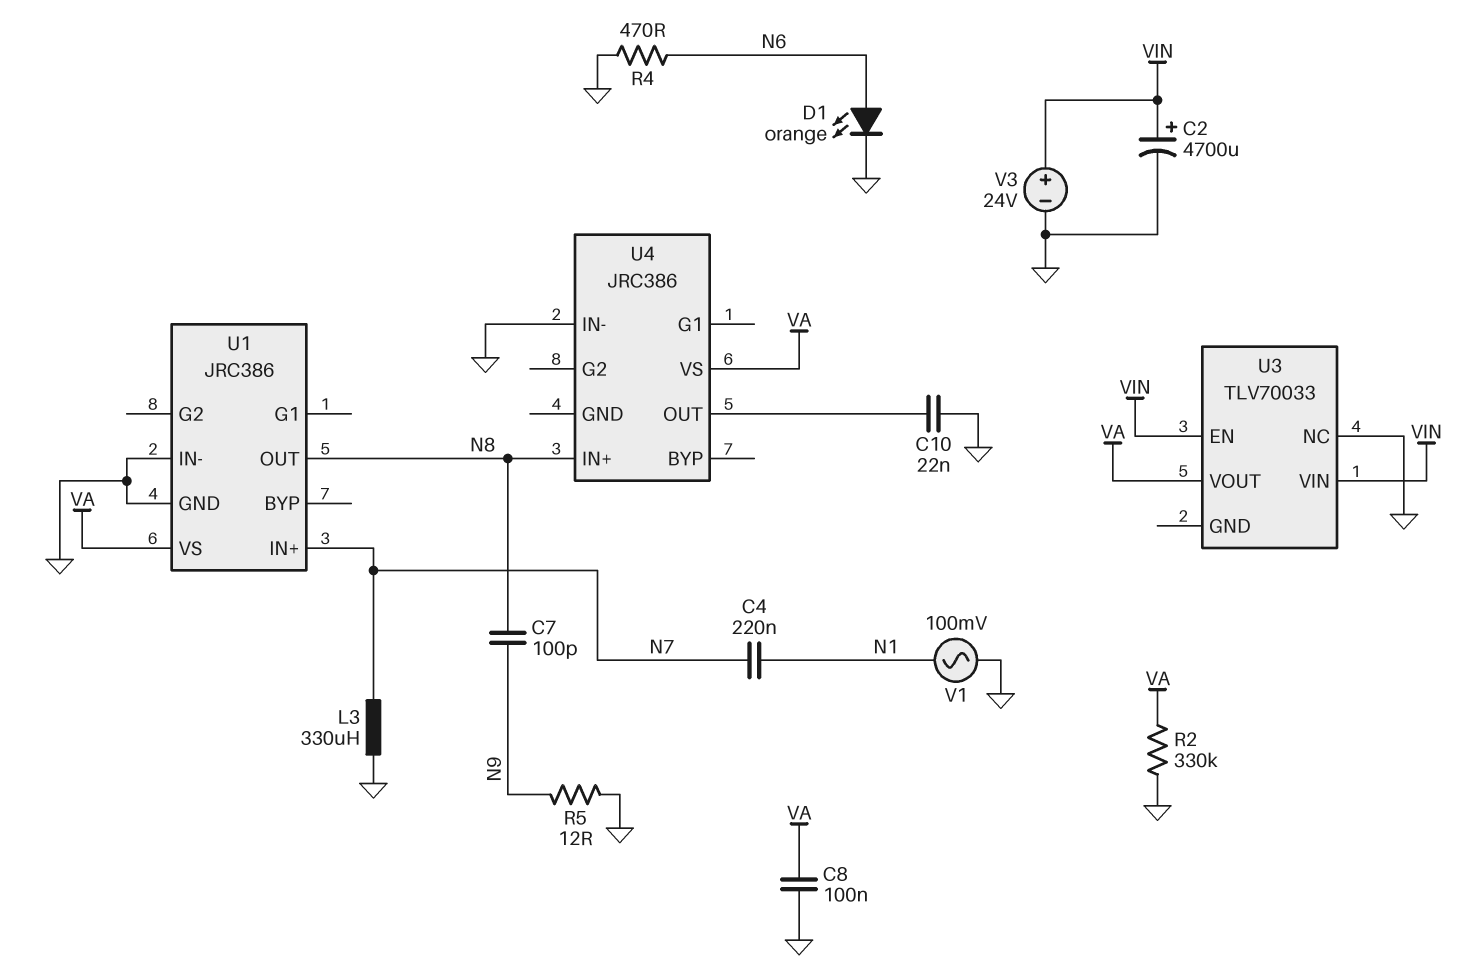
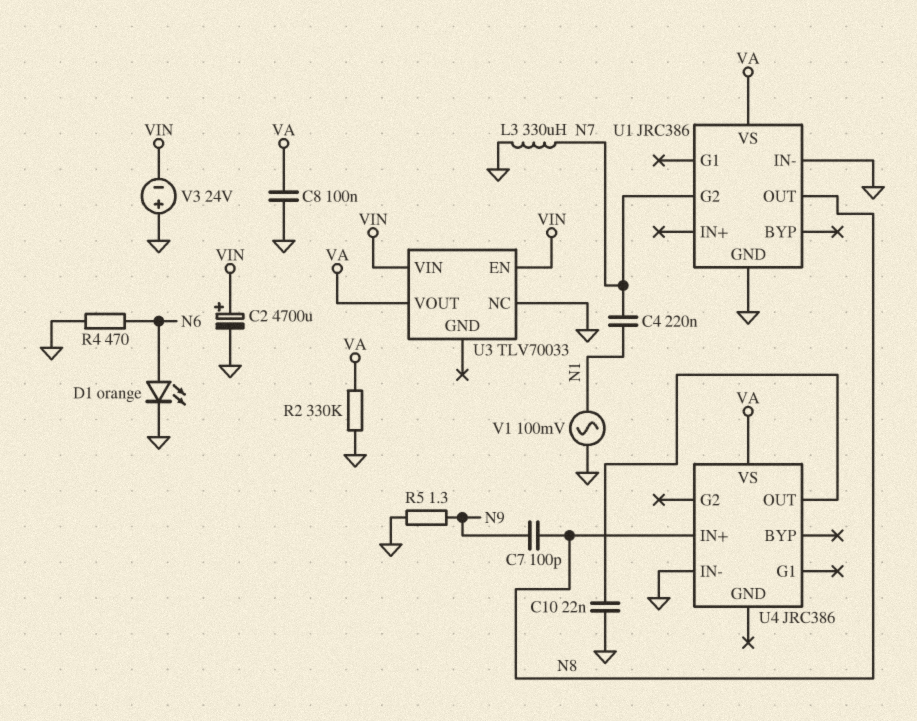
R5: 12 (GND, N9) -> 1.3 (GND, N9)
U1 pin G2: none -> N7
U1 pin IN+: N7 -> none
V3: 24V (plus VIN, minus GND) -> 24V (plus GND, minus VIN)

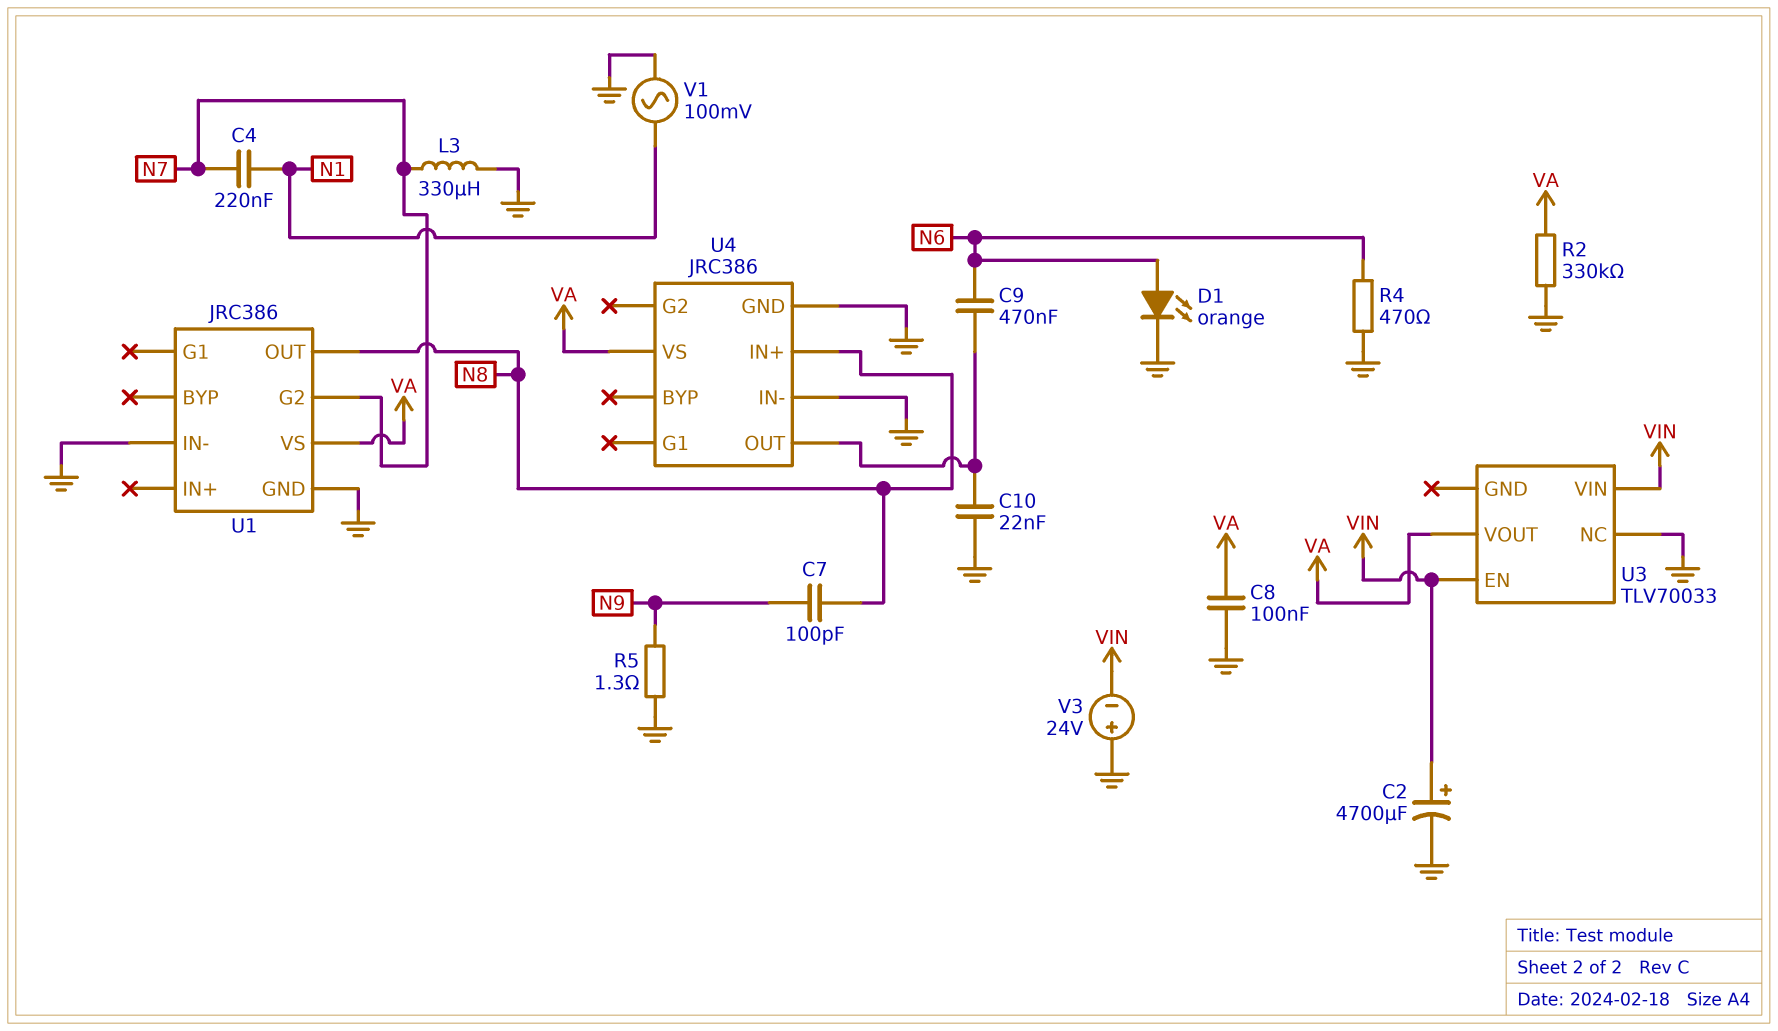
C9: none -> 470nF (N6, U4/OUT)
U4 pin GND: none -> GND

